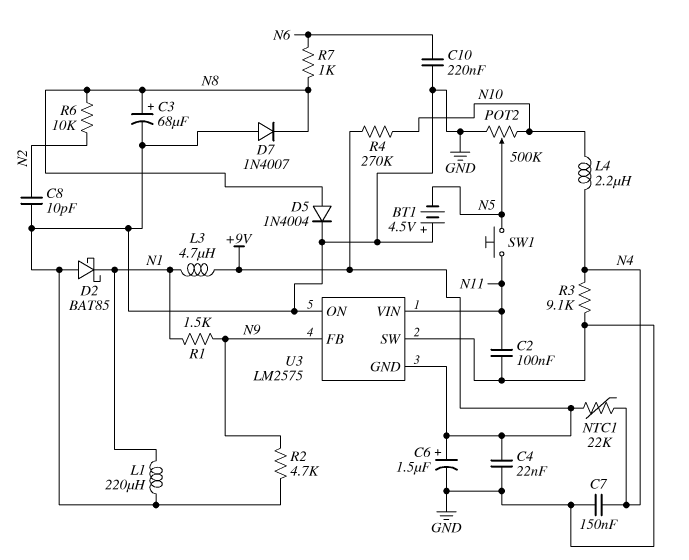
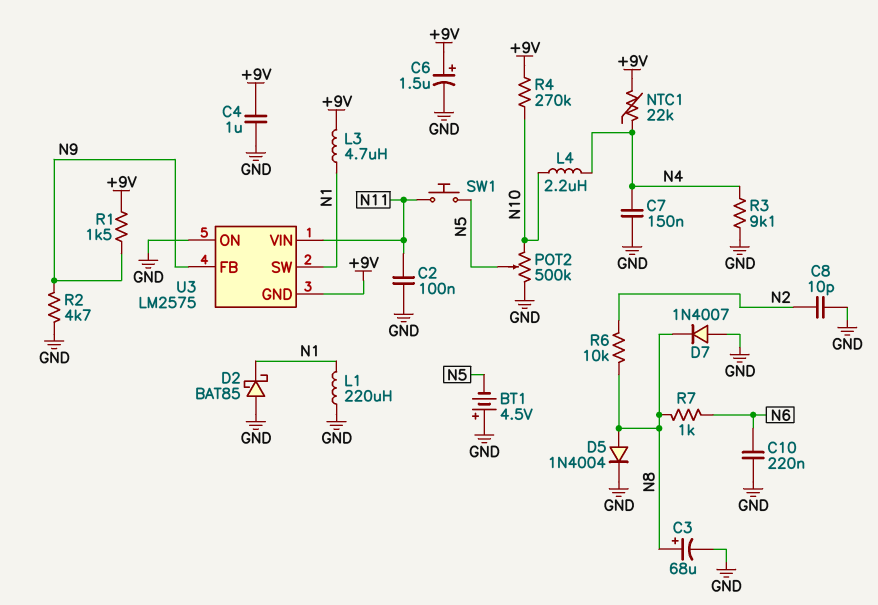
C4: 22nF (+9V, GND) -> 1uF (+9V, GND)
R1: 1.5k (N1, N9) -> 1.5k (+9V, N9)
U3 pin SW: GND -> N1

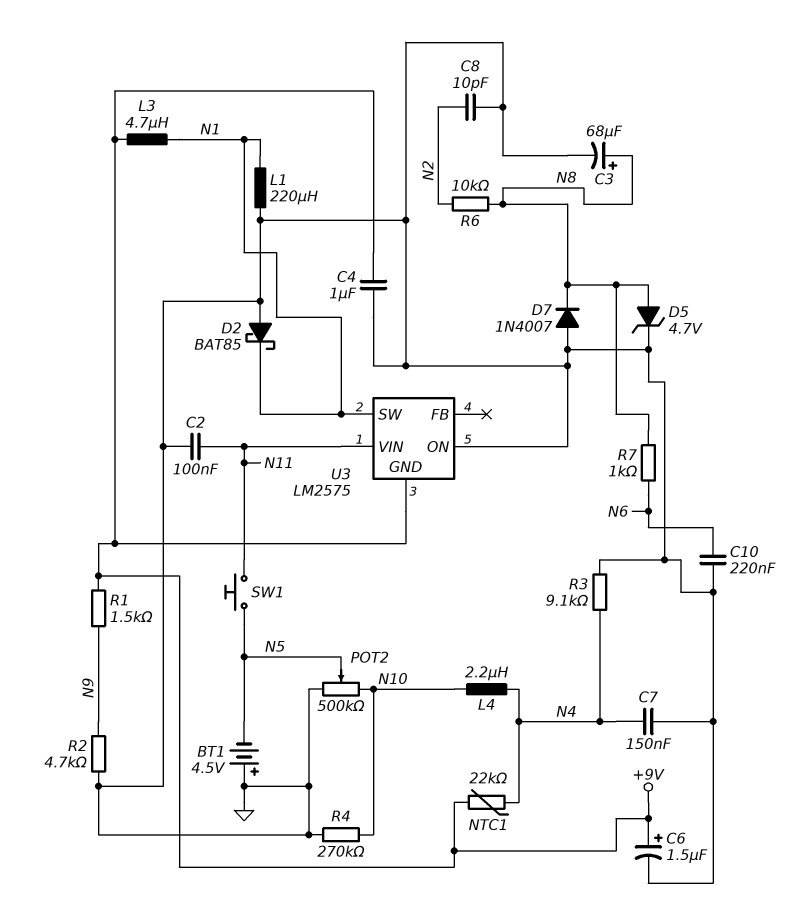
D5: diode 1N4004 (A N8, K GND) -> zener 4.7V (A N8, K GND)
R4: 270k (+9V, N10) -> 270k (GND, N10)
U3 pin FB: N9 -> none

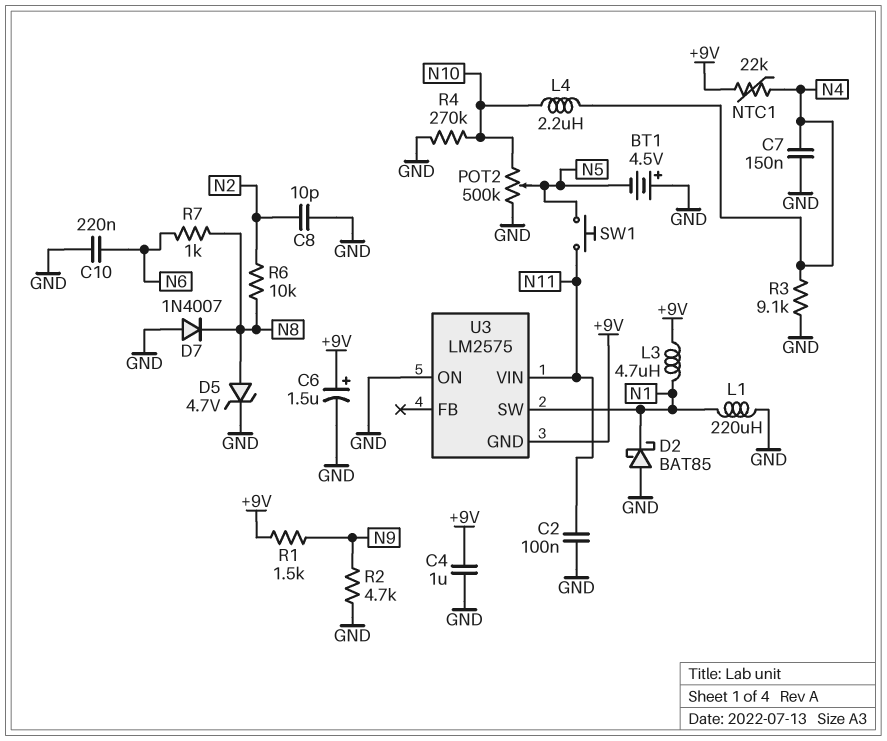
C3: 68uF (plus N8, minus GND) -> none

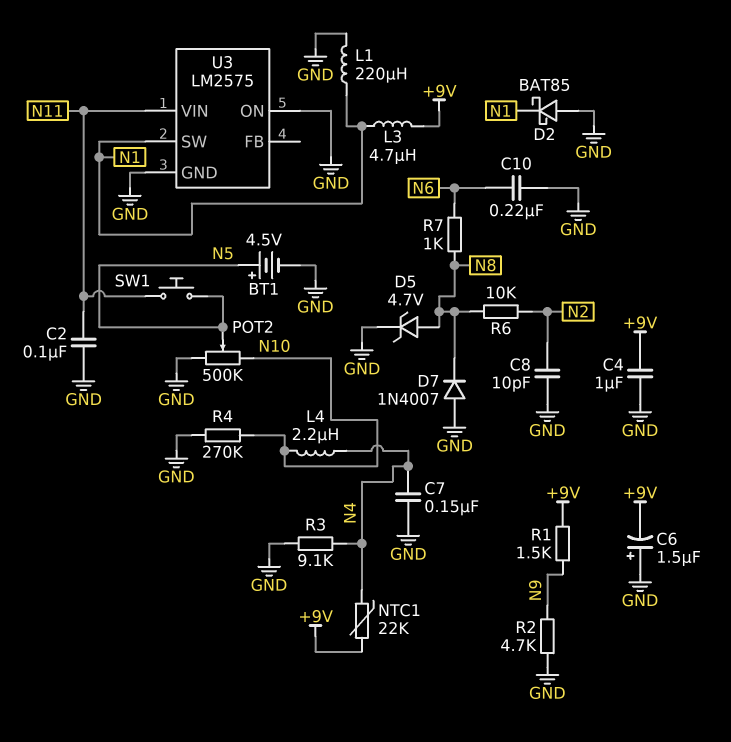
BT1: 4.5V (plus GND, minus N5) -> 4.5V (plus N5, minus GND)
C6: 1.5uF (plus +9V, minus GND) -> 1.5uF (plus GND, minus +9V)
U3 pin GND: +9V -> GND

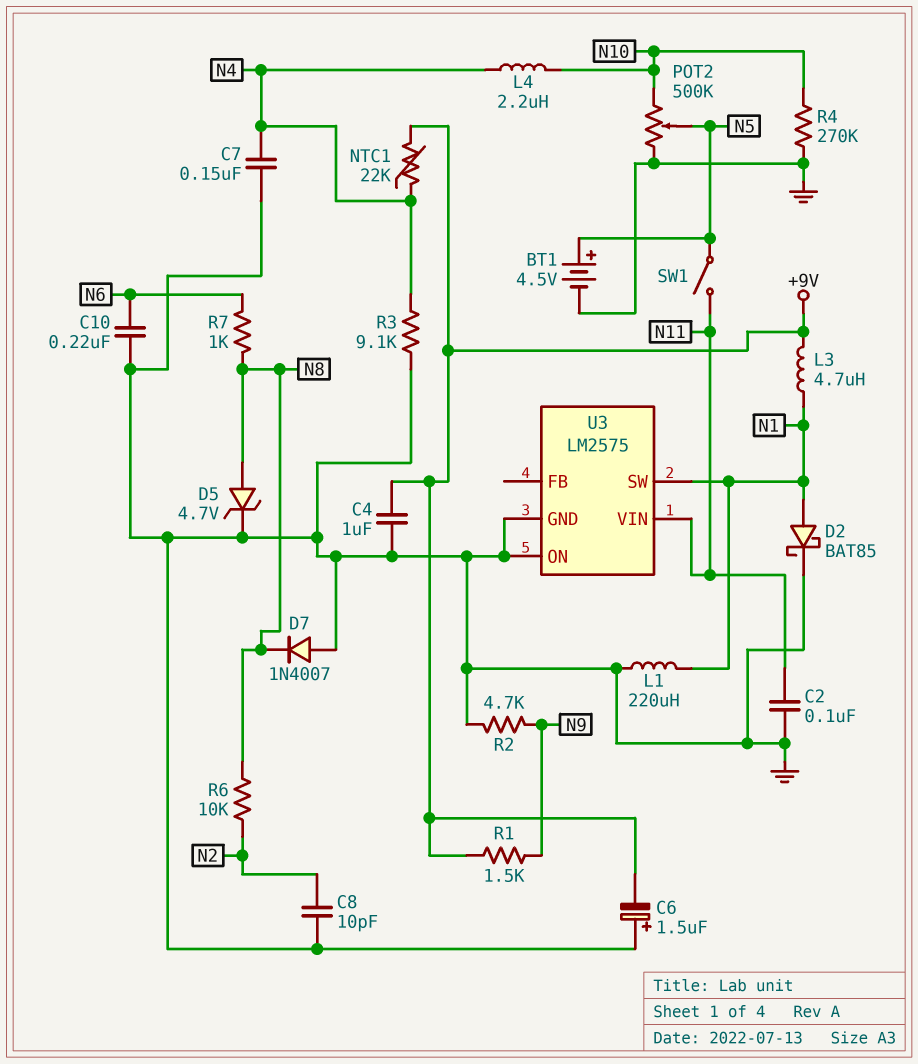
D2: schottky BAT85 (A GND, K N1) -> schottky BAT85 (A N1, K GND)
SW1: button (N5, N11) -> switch (N5, N11)

